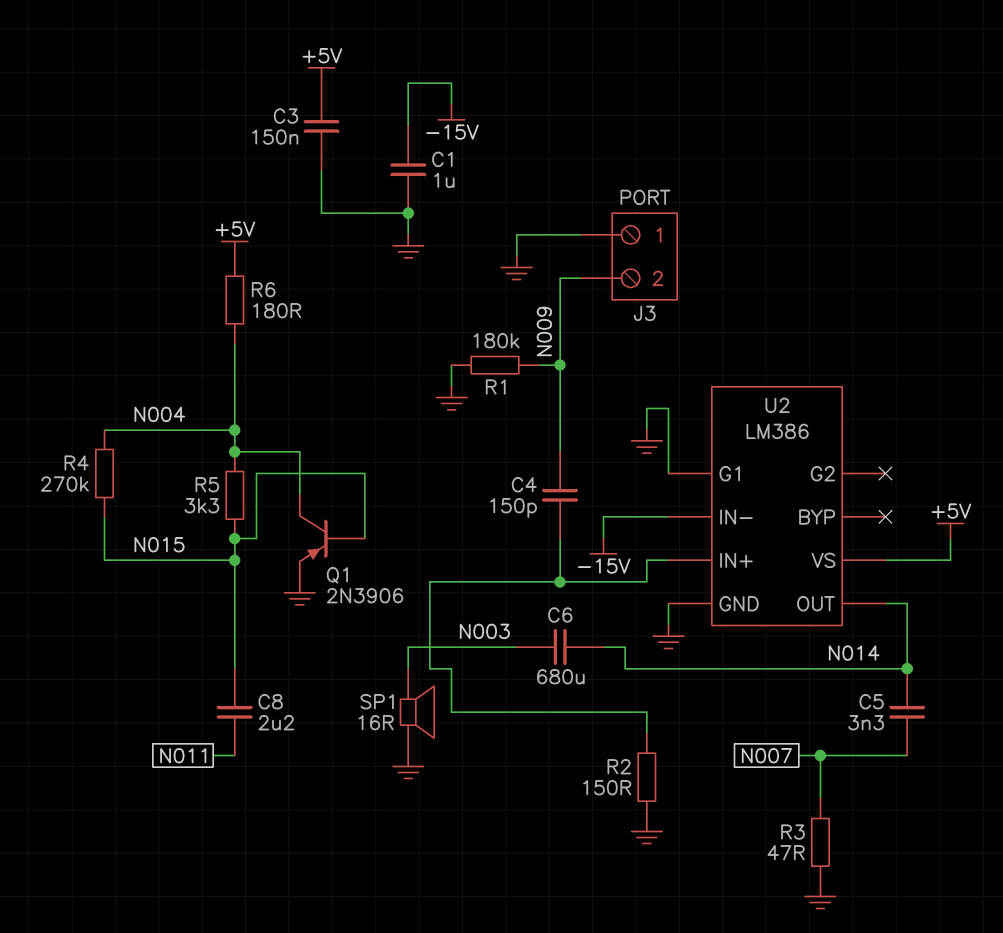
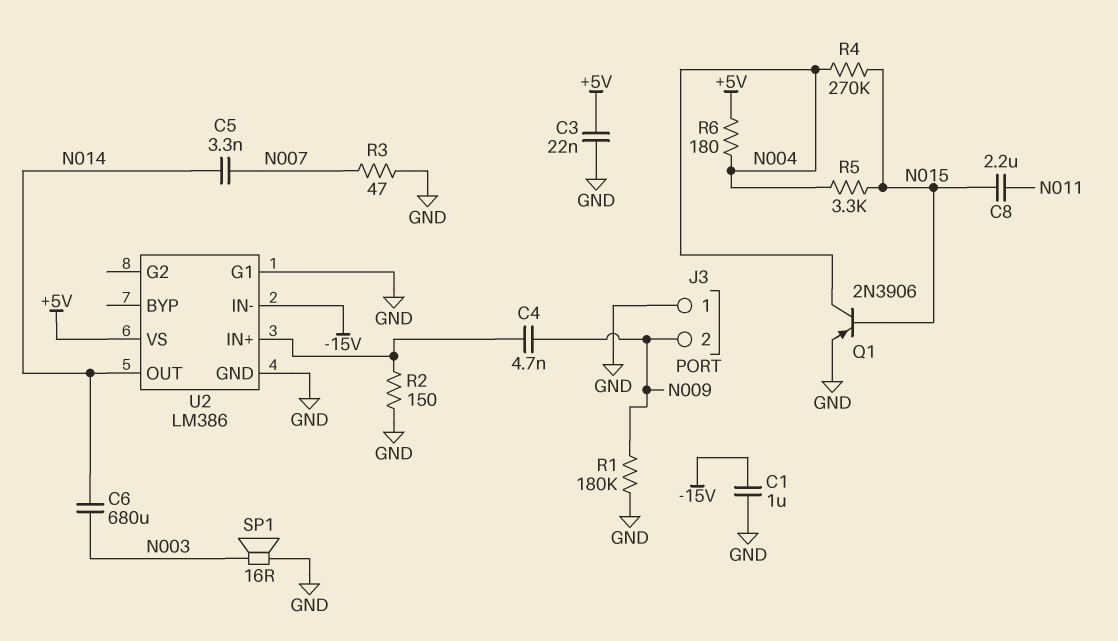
C3: 150nF (+5V, GND) -> 22nF (+5V, GND)
C4: 150pF (N009, U2/IN+) -> 4.7nF (N009, U2/IN+)

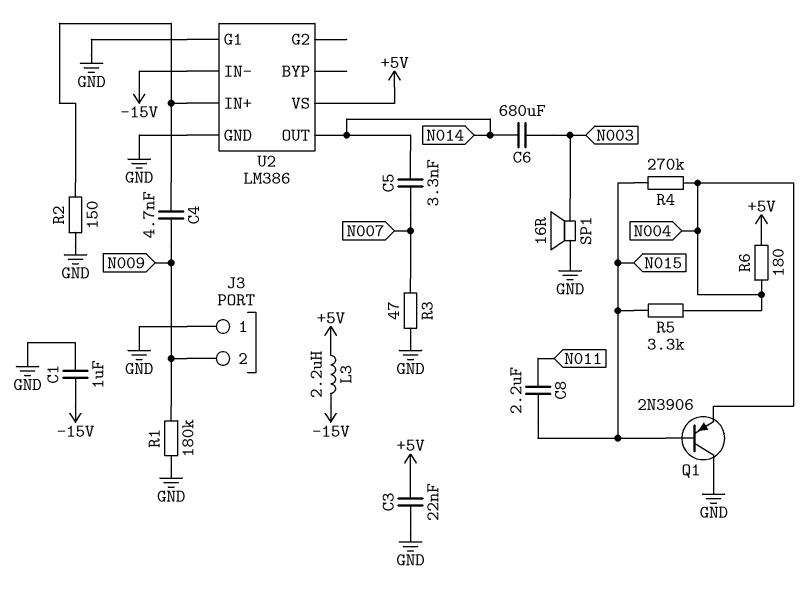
L3: none -> 2.2uH (+5V, -15V)
Q1: PNP 2N3906 (B N015, C N004, E GND) -> PNP 2N3906 (B N015, C GND, E N004)

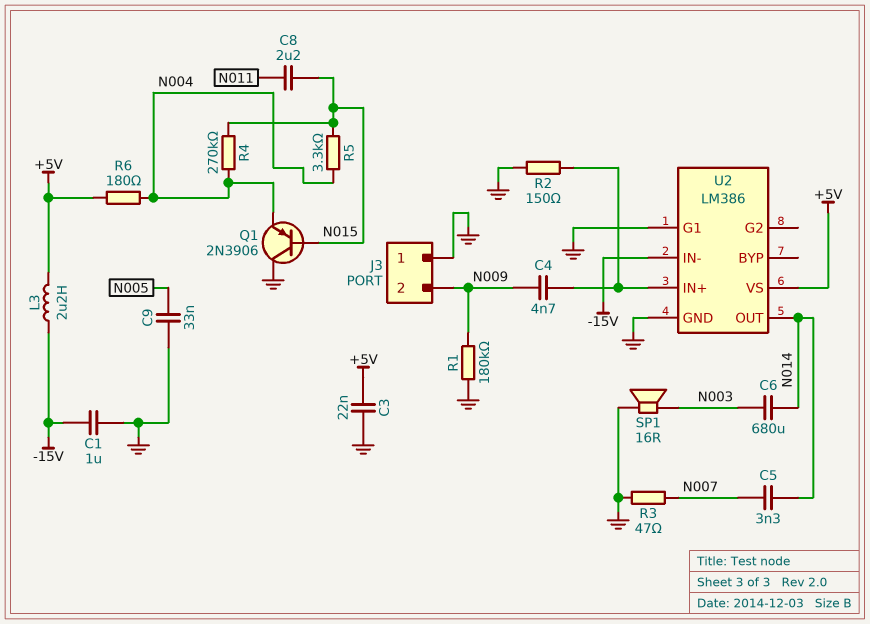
C9: none -> 33nF (GND, N005)

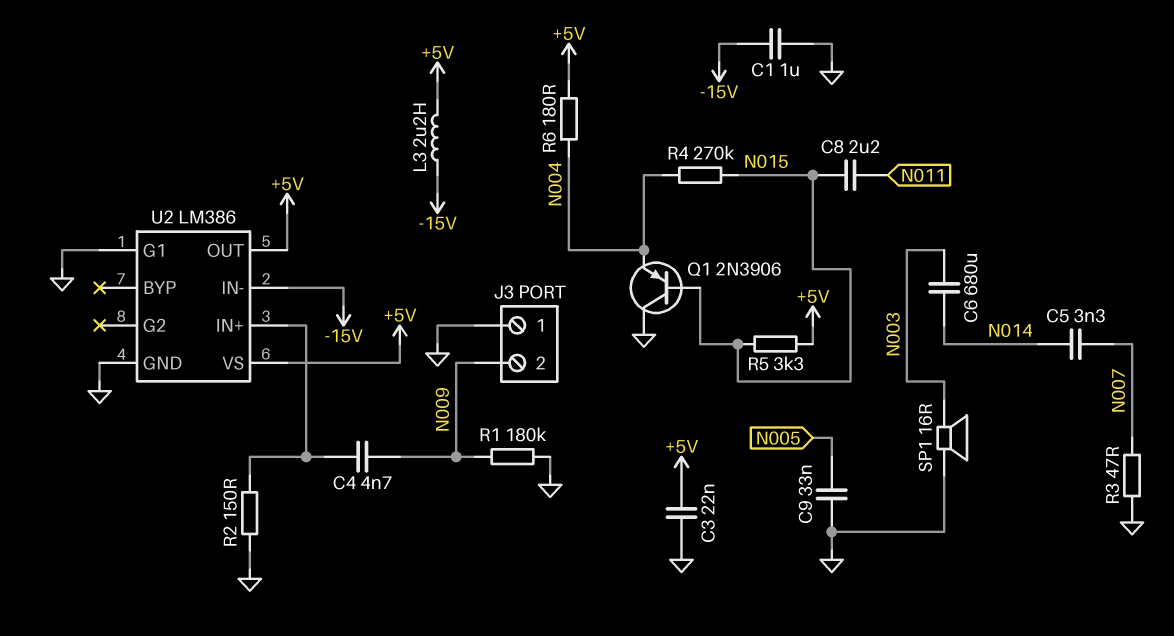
R5: 3.3k (N004, N015) -> 3.3k (+5V, N015)
U2 pin OUT: N014 -> +5V

